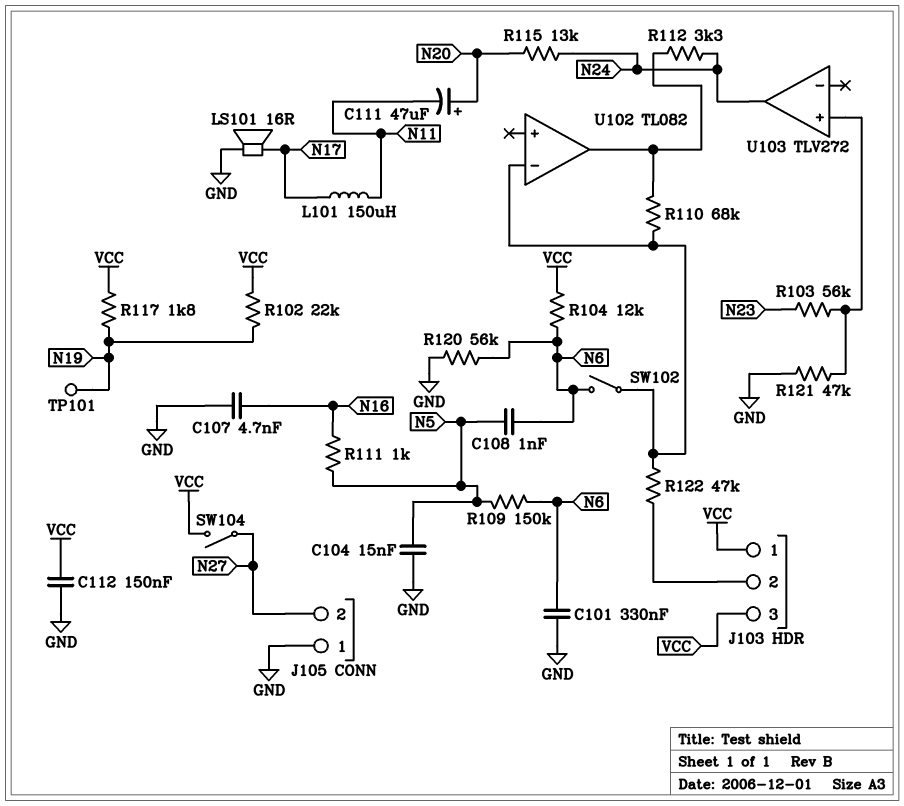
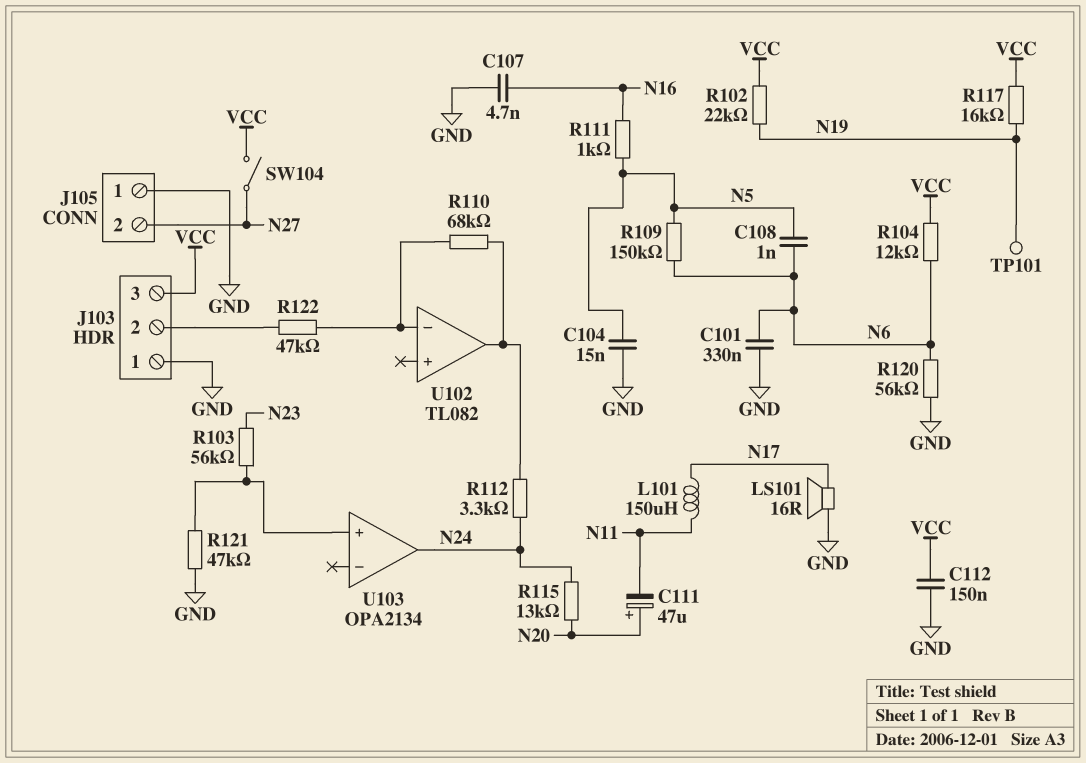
J103 pin 1: VCC -> GND
R117: 1.8k (N19, VCC) -> 16k (N19, VCC)
SW102: switch (N6, U102/in-) -> none
U103: TLV272 -> OPA2134

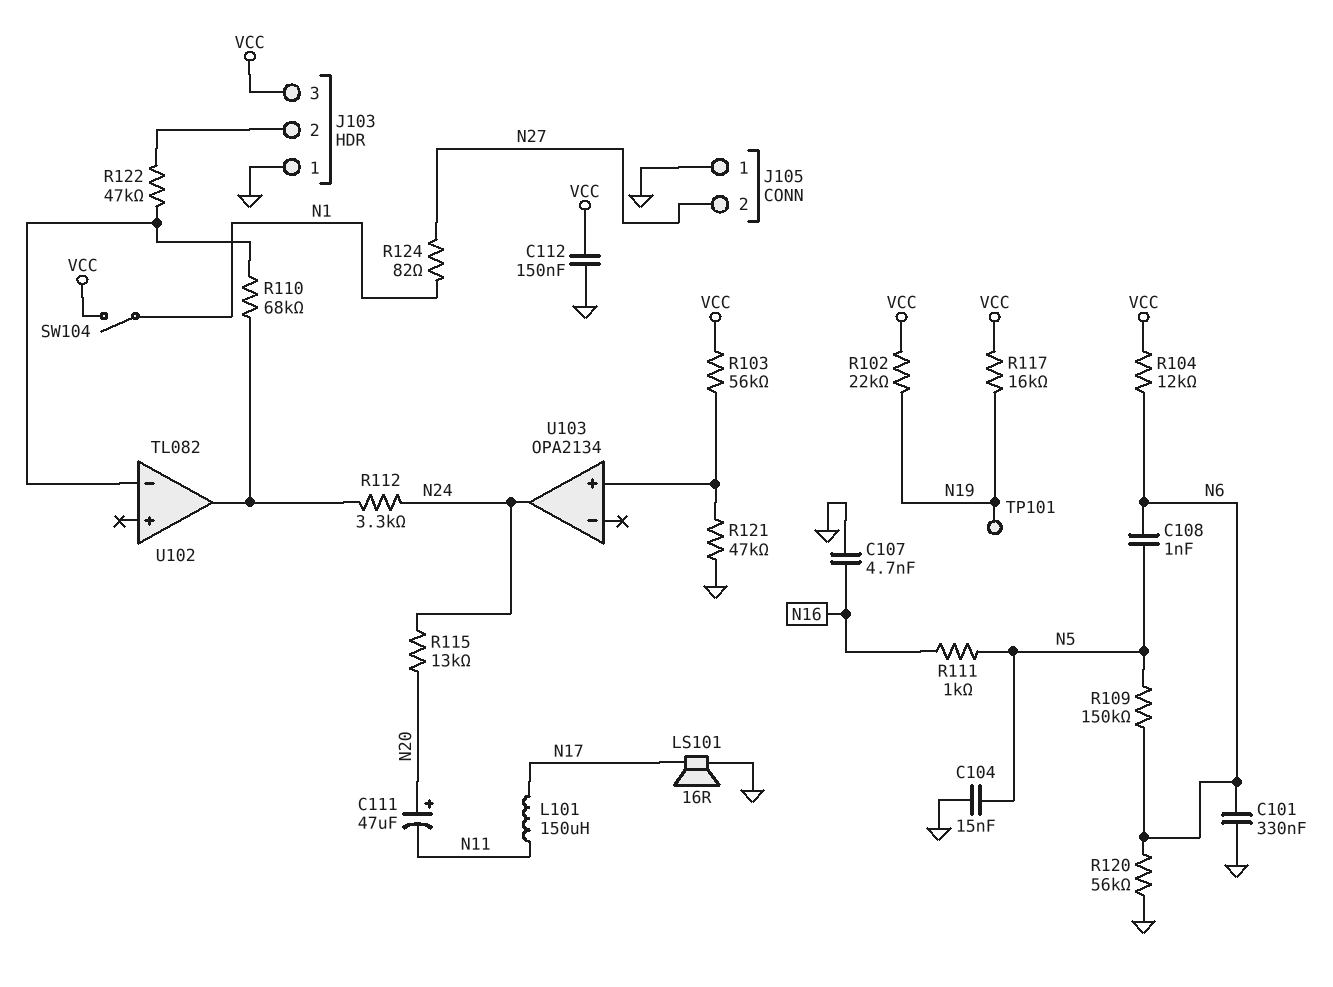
R103: 56k (N23, U103/in+) -> 56k (U103/in+, VCC)
R124: none -> 82 (N1, N27)
SW104: switch (N27, VCC) -> switch (N1, VCC)

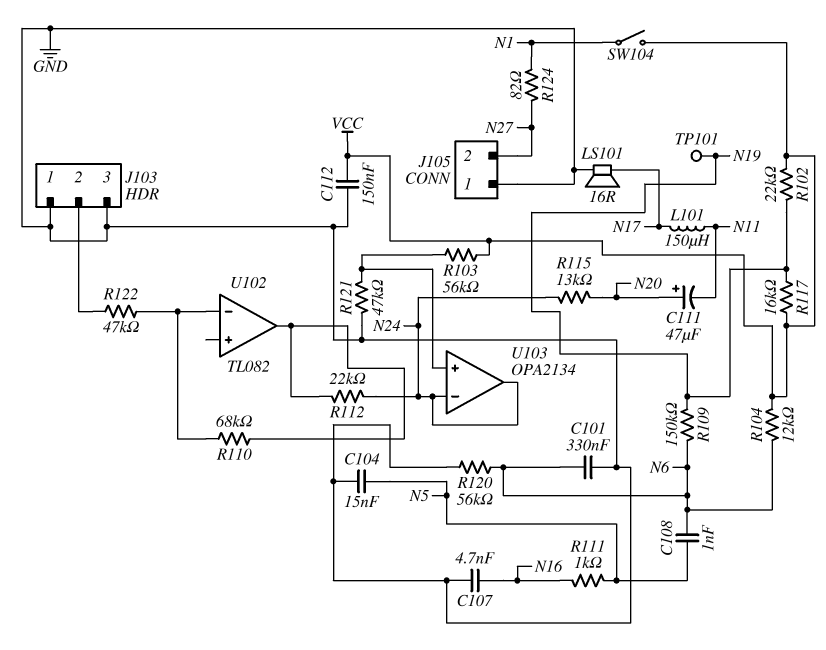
J103 pin 3: VCC -> GND
R109: 150k (N5, N6) -> 150k (N6, N19)
R112: 3.3k (N24, U102/out) -> 22k (N24, U102/out)
U103 pin in-: none -> N24

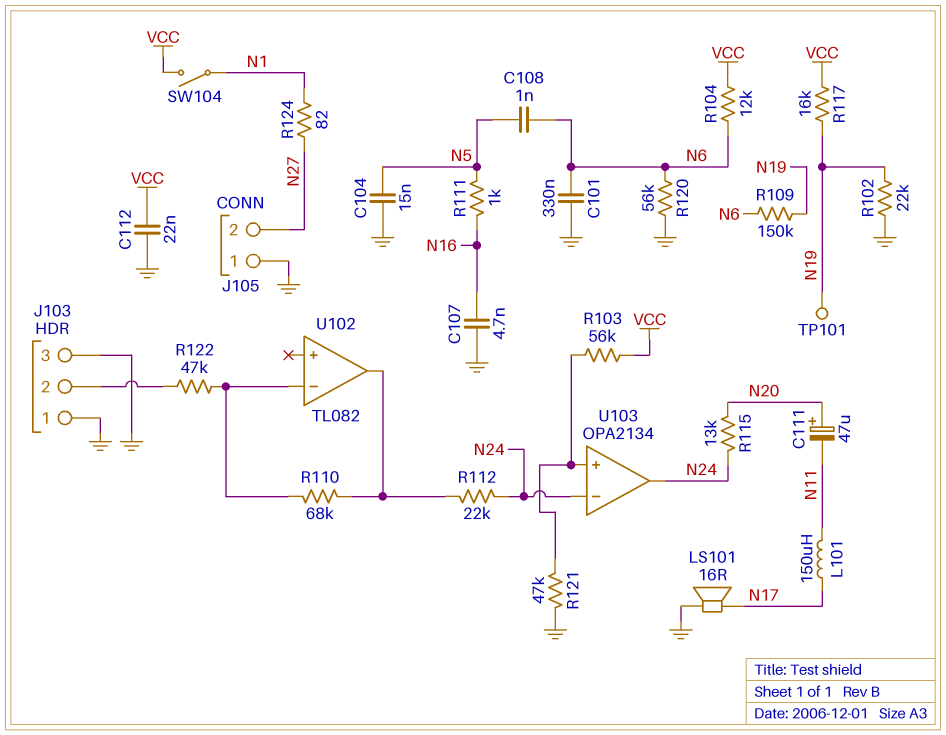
C112: 150nF (GND, VCC) -> 22nF (GND, VCC)
R102: 22k (N19, VCC) -> 22k (GND, N19)

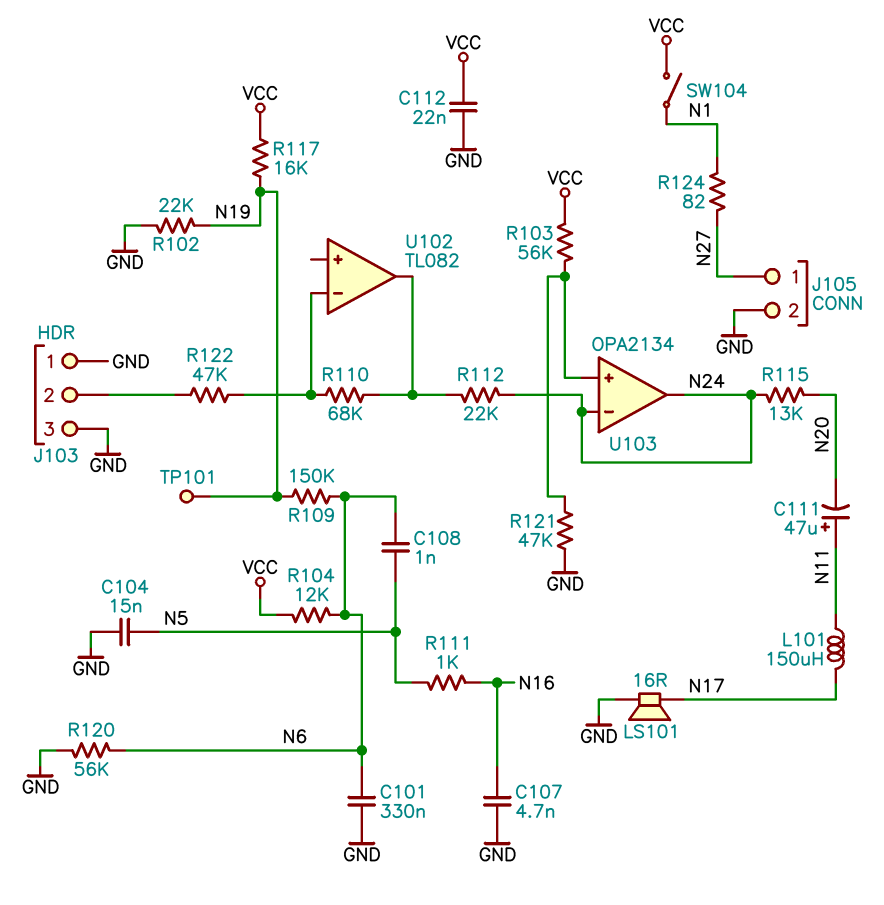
C111: 47uF (plus N20, minus N11) -> 47uF (plus N11, minus N20)
J105 pin 1: GND -> N27
J105 pin 2: N27 -> GND

